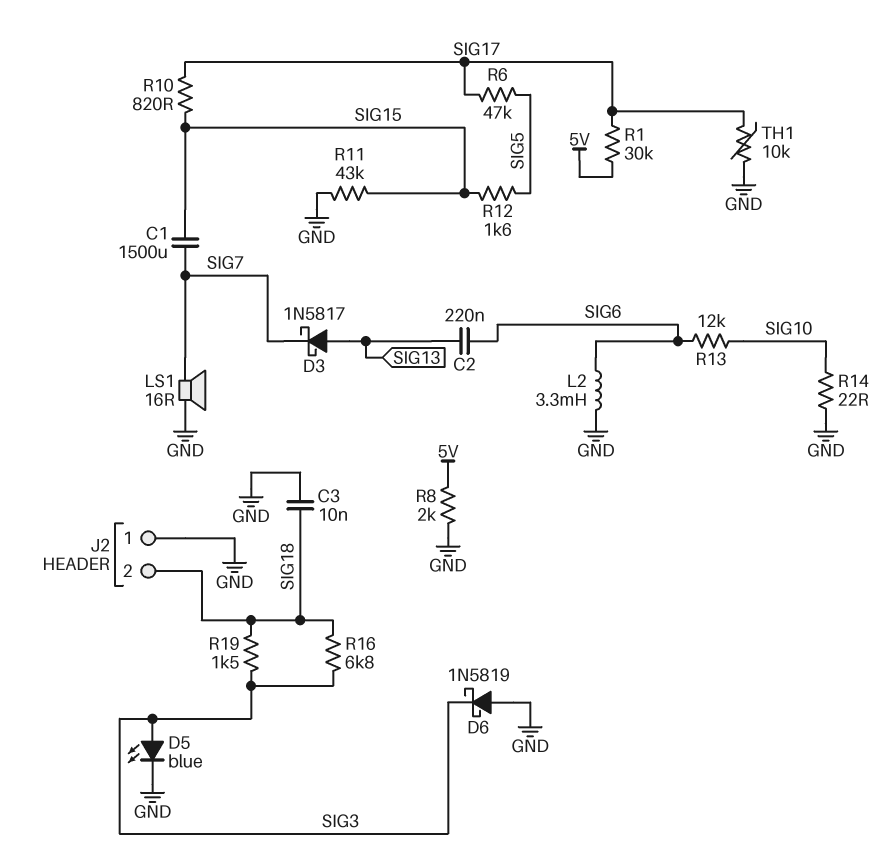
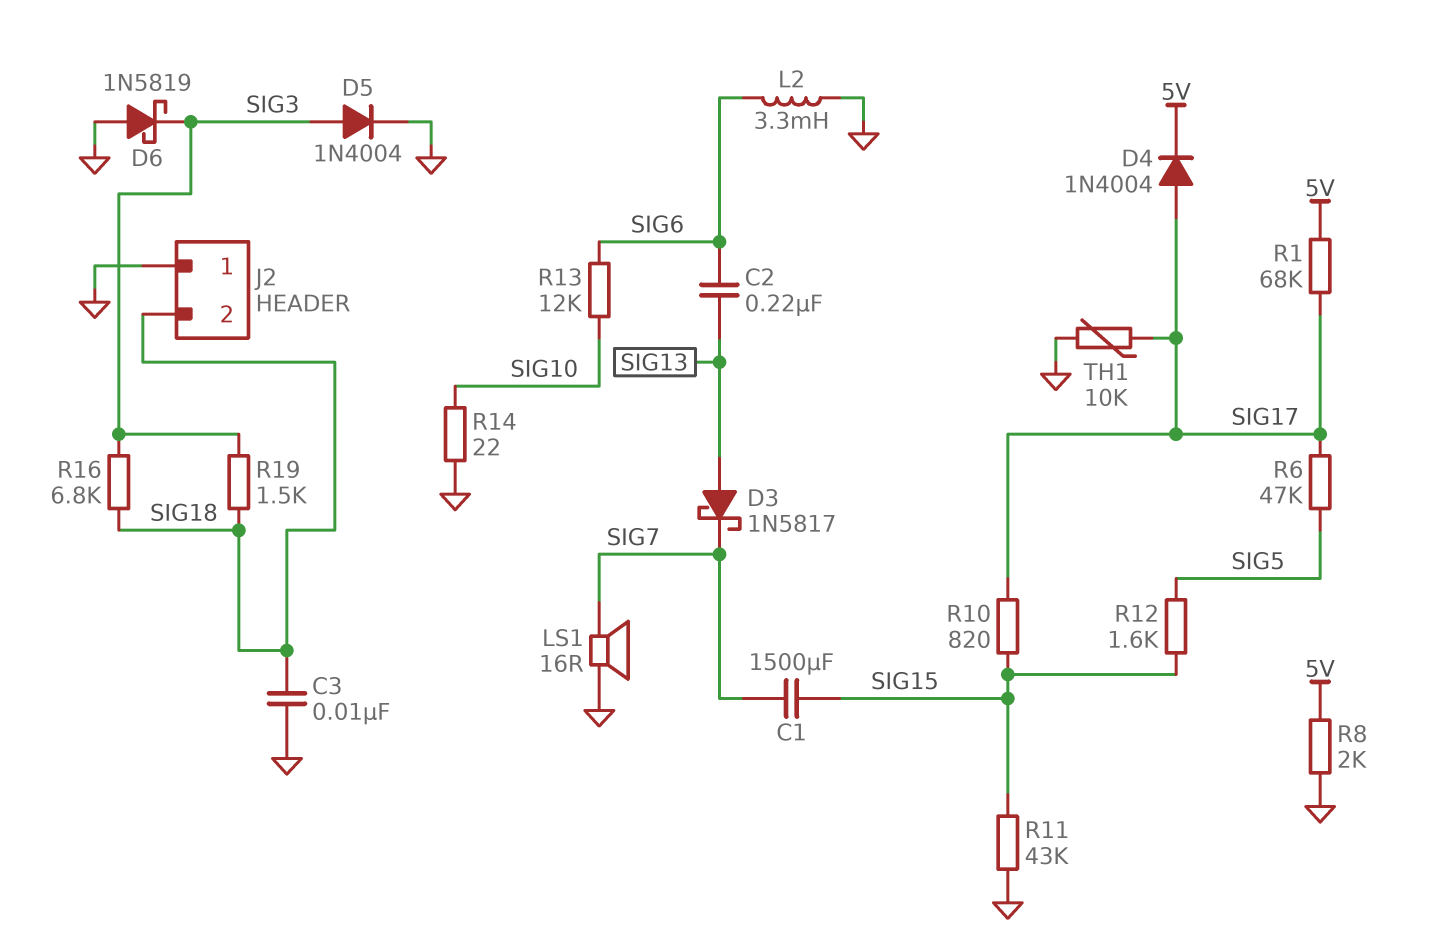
D4: none -> diode 1N4004 (A SIG17, K 5V)
D5: LED blue (A SIG3, K GND) -> diode 1N4004 (A SIG3, K GND)
R1: 30k (5V, SIG17) -> 68k (5V, SIG17)

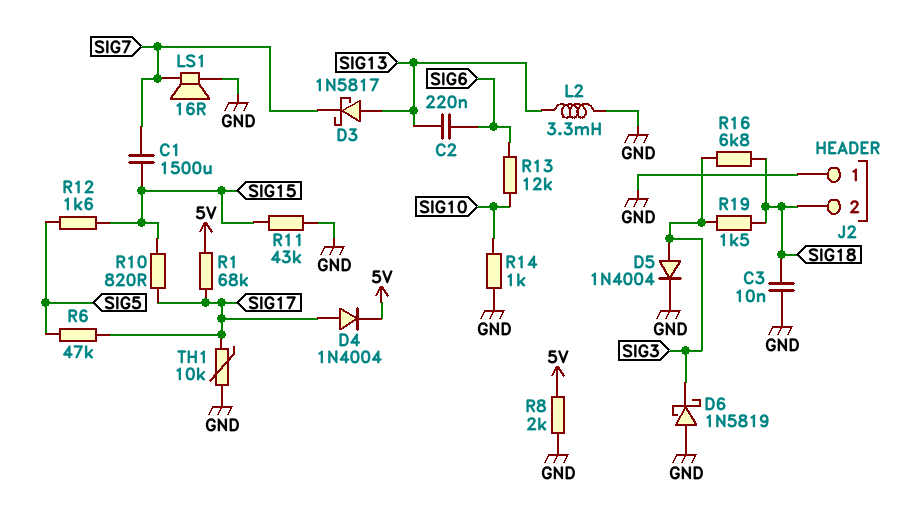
L2: 3.3mH (GND, SIG6) -> 3.3mH (GND, SIG13)
R14: 22 (GND, SIG10) -> 1k (GND, SIG10)

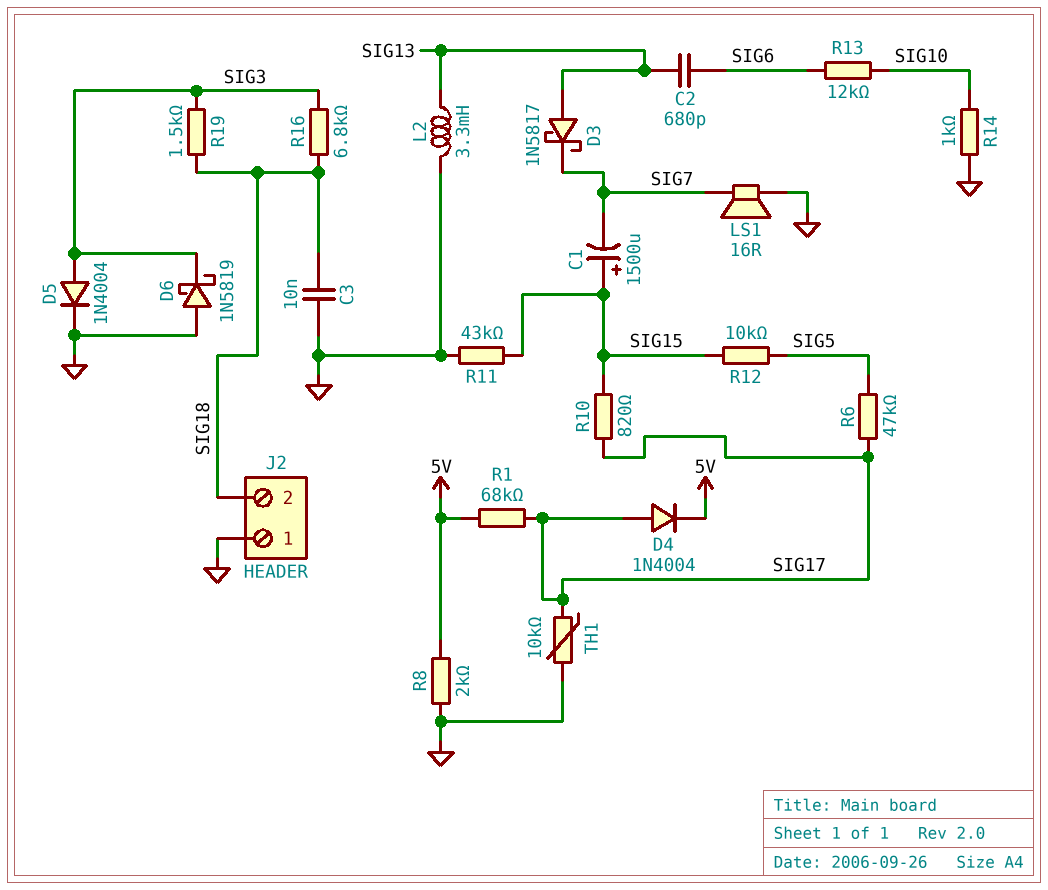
C1: 1500uF (SIG7, SIG15) -> 1500uF (plus SIG15, minus SIG7)
C2: 220nF (SIG6, SIG13) -> 680pF (SIG6, SIG13)
R12: 1.6k (SIG5, SIG15) -> 10k (SIG5, SIG15)

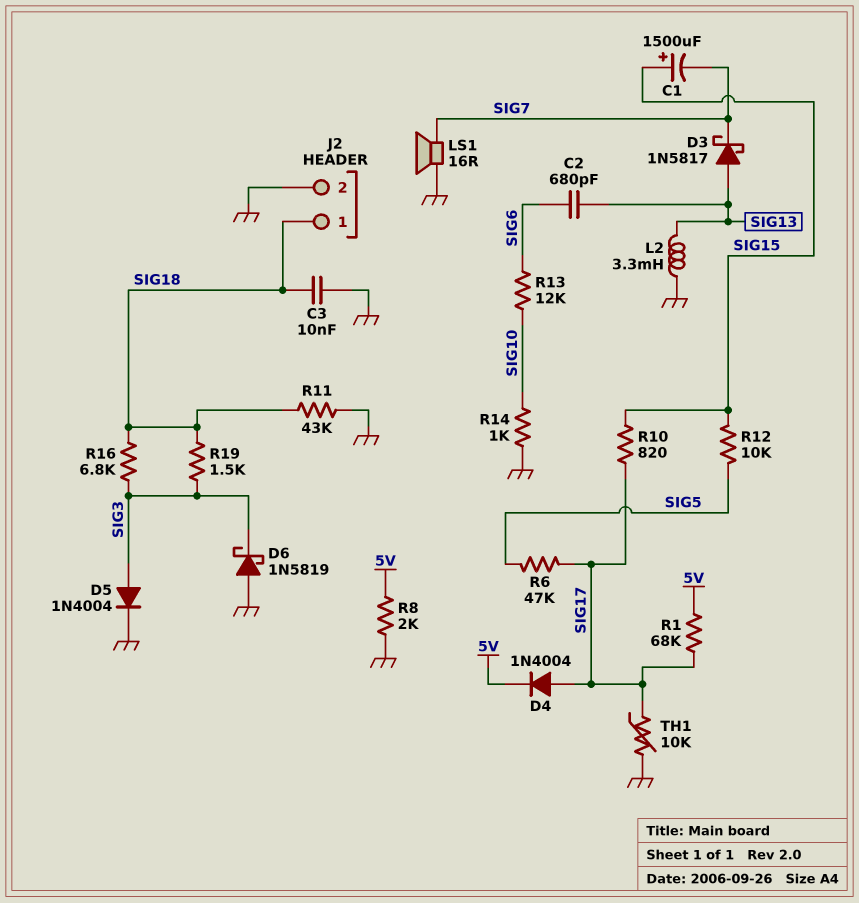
J2 pin 1: GND -> SIG18
J2 pin 2: SIG18 -> GND
R11: 43k (GND, SIG15) -> 43k (GND, SIG18)

